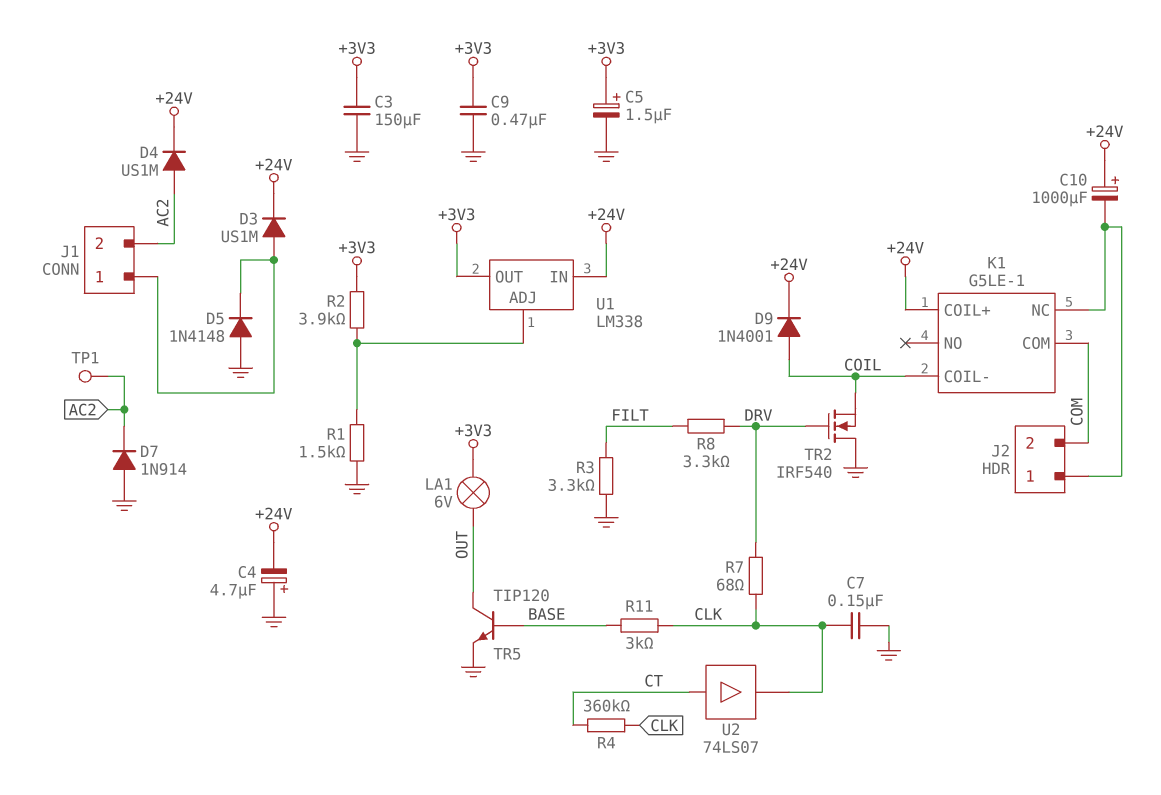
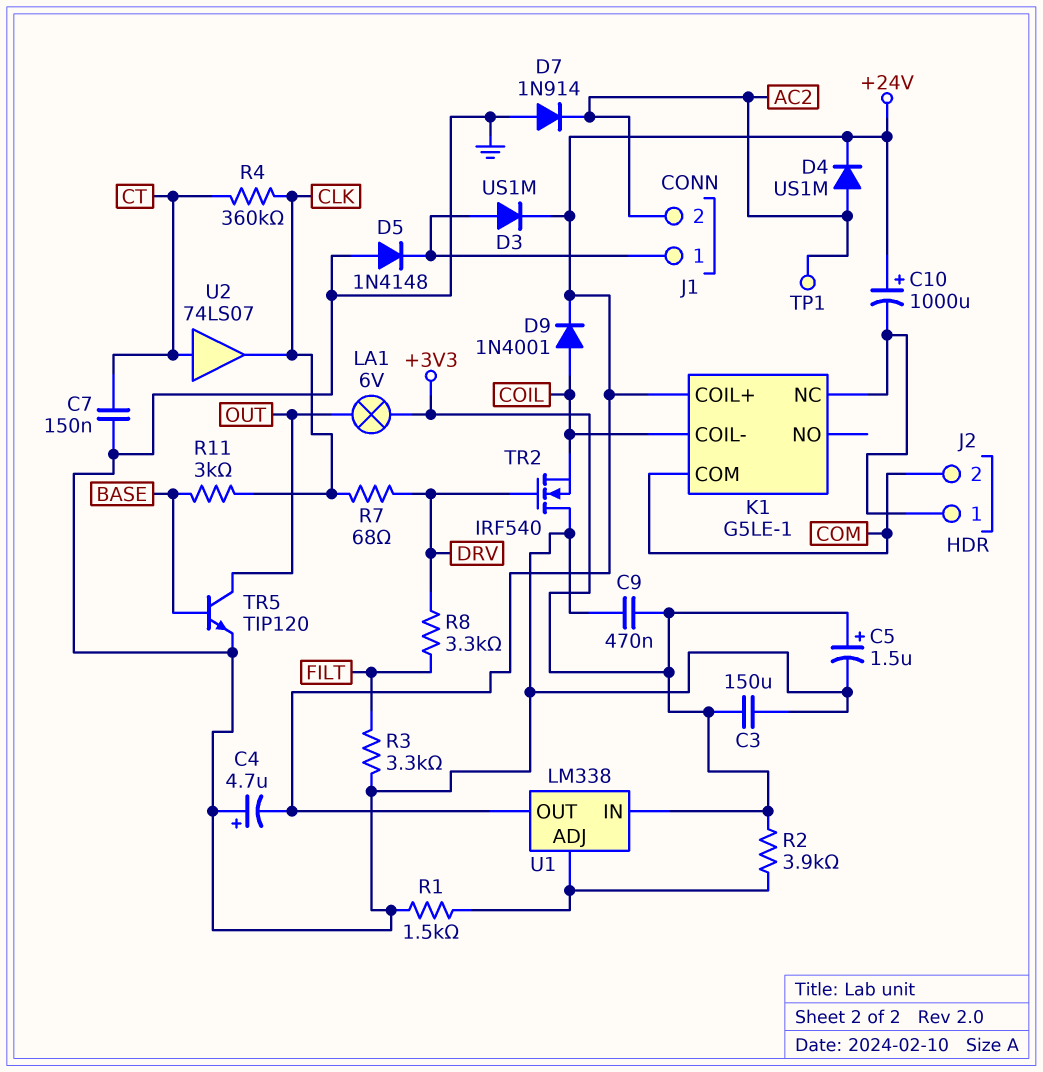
C7: 150nF (CLK, GND) -> 150nF (CT, GND)
U1 pin IN: +24V -> +3V3
U1 pin OUT: +3V3 -> +24V

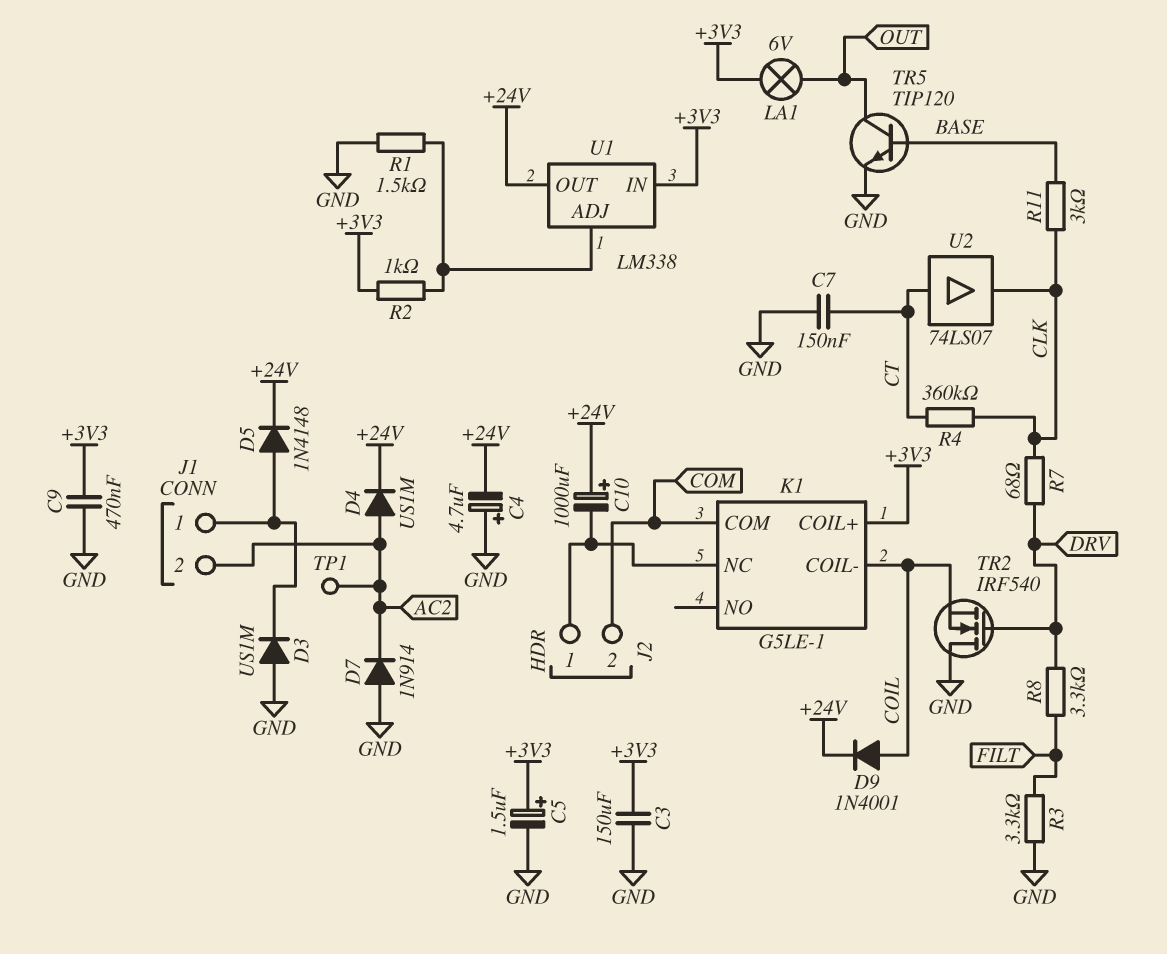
D3: diode US1M (A J1/1, K +24V) -> diode US1M (A GND, K J1/1)
D5: diode 1N4148 (A GND, K J1/1) -> diode 1N4148 (A J1/1, K +24V)
K1 pin COIL+: +24V -> +3V3
R2: 3.9k (+3V3, U1/ADJ) -> 1k (+3V3, U1/ADJ)

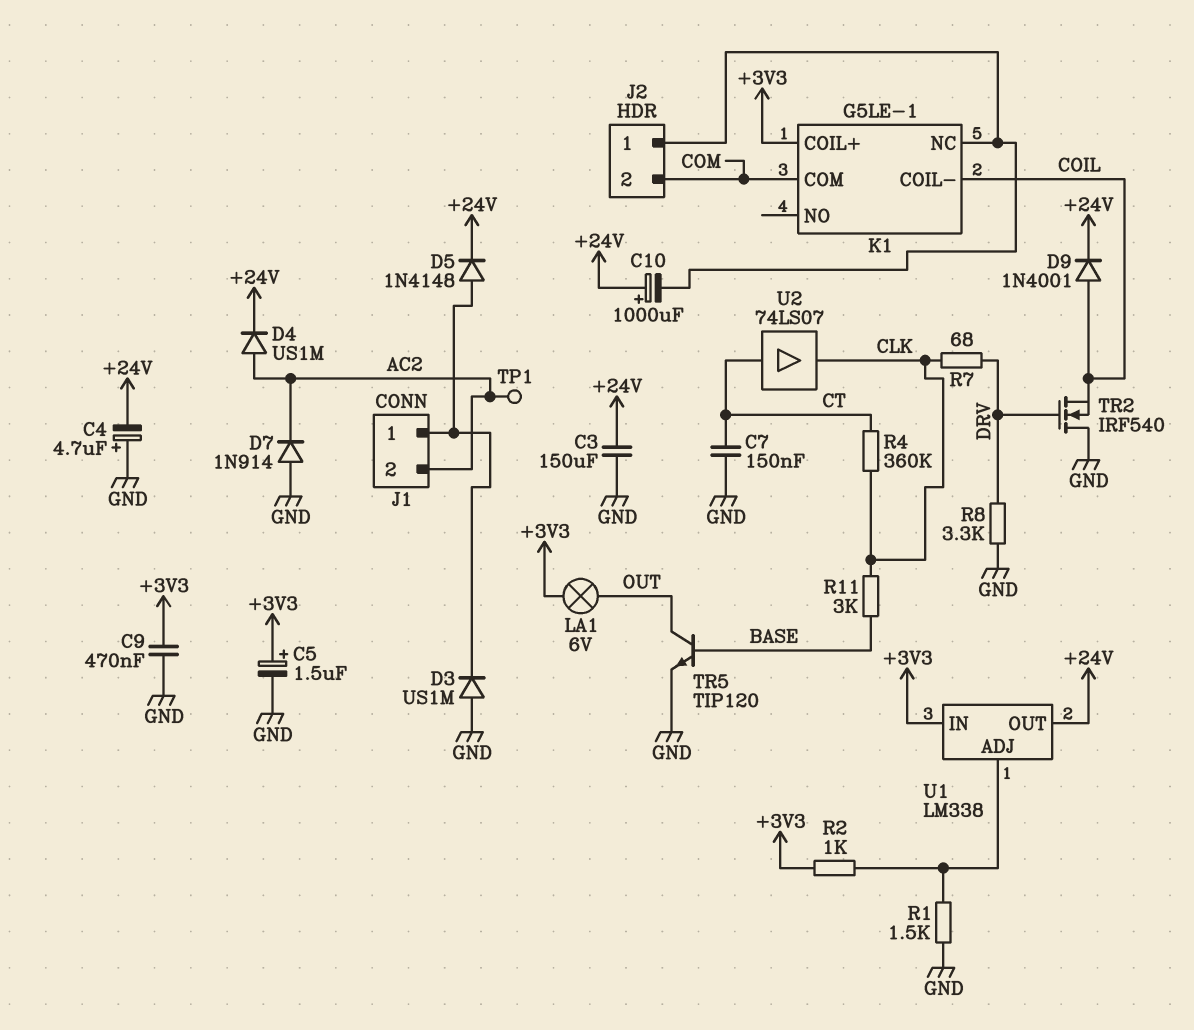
C3: 150uF (+3V3, GND) -> 150uF (+24V, GND)
R3: 3.3k (FILT, GND) -> none
R8: 3.3k (DRV, FILT) -> 3.3k (DRV, GND)

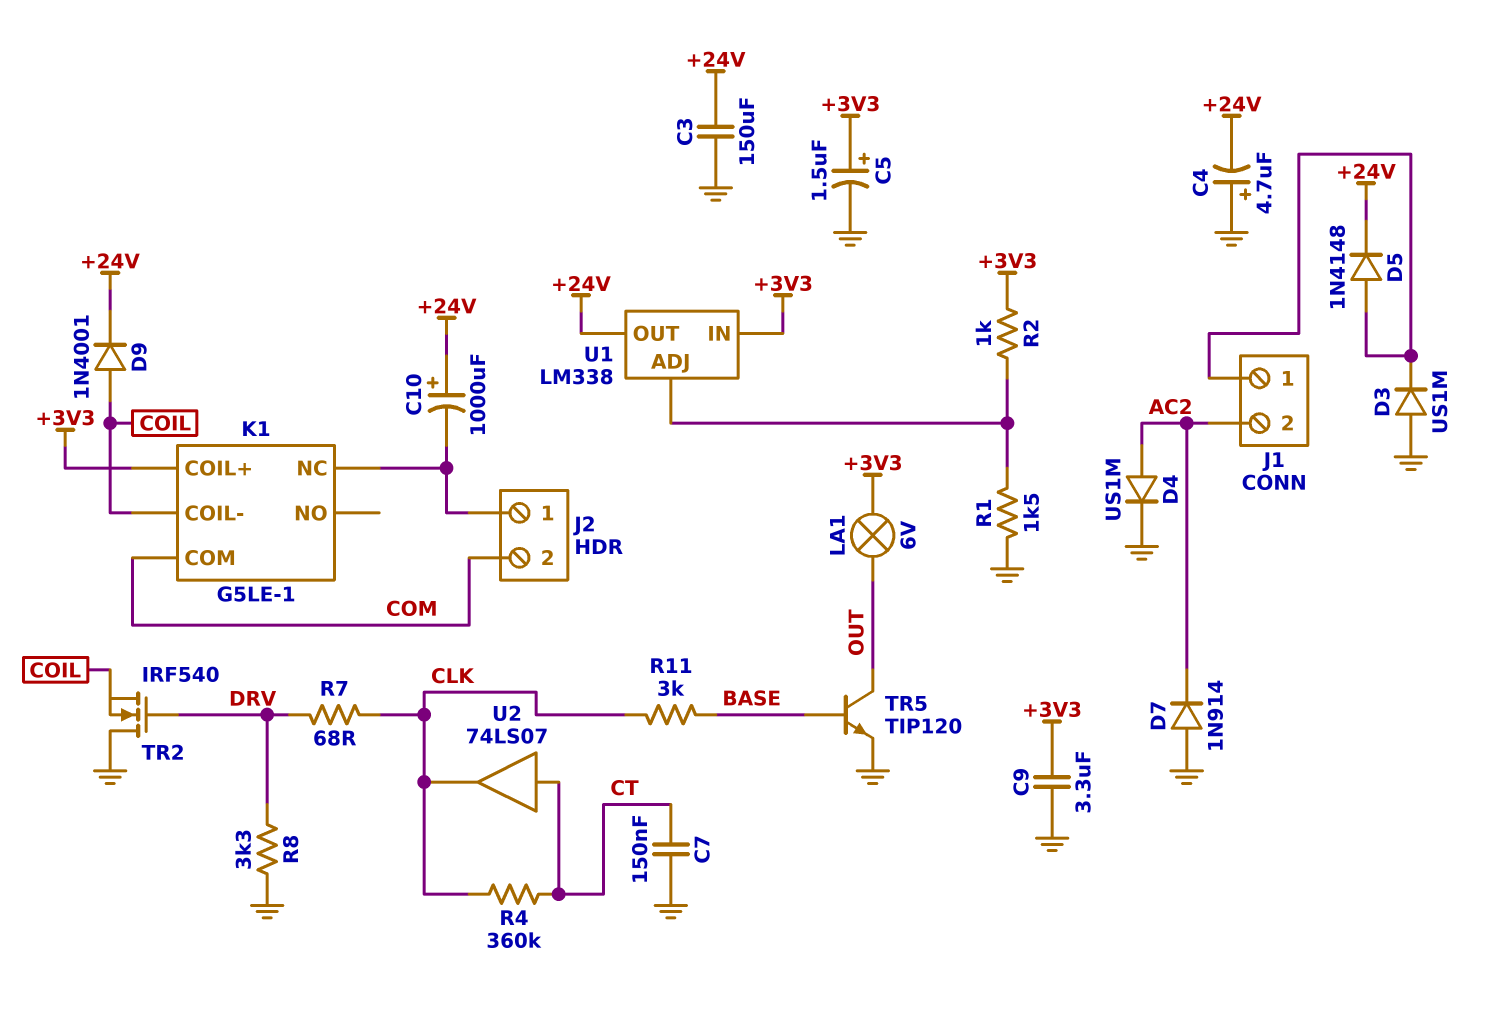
C9: 470nF (+3V3, GND) -> 3.3uF (+3V3, GND)
D4: diode US1M (A AC2, K +24V) -> diode US1M (A AC2, K GND)
TP1: test point (AC2) -> none

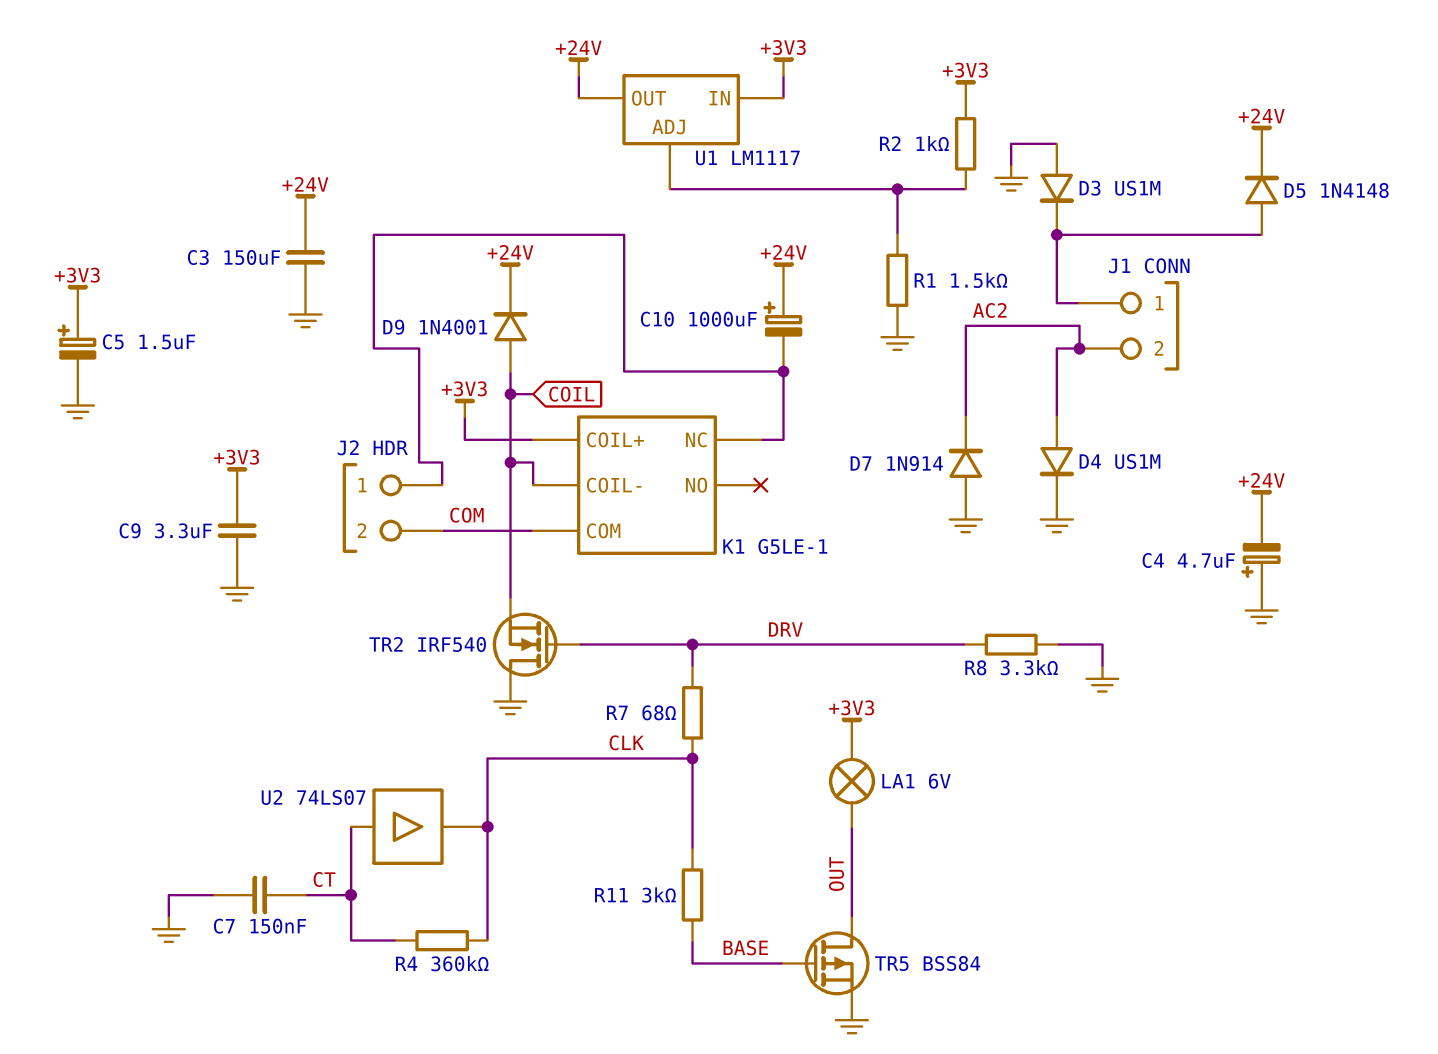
TR5: NPN TIP120 (B BASE, C OUT, E GND) -> PMOS BSS84 (G BASE, D OUT, S GND)
U1: LM338 -> LM1117

